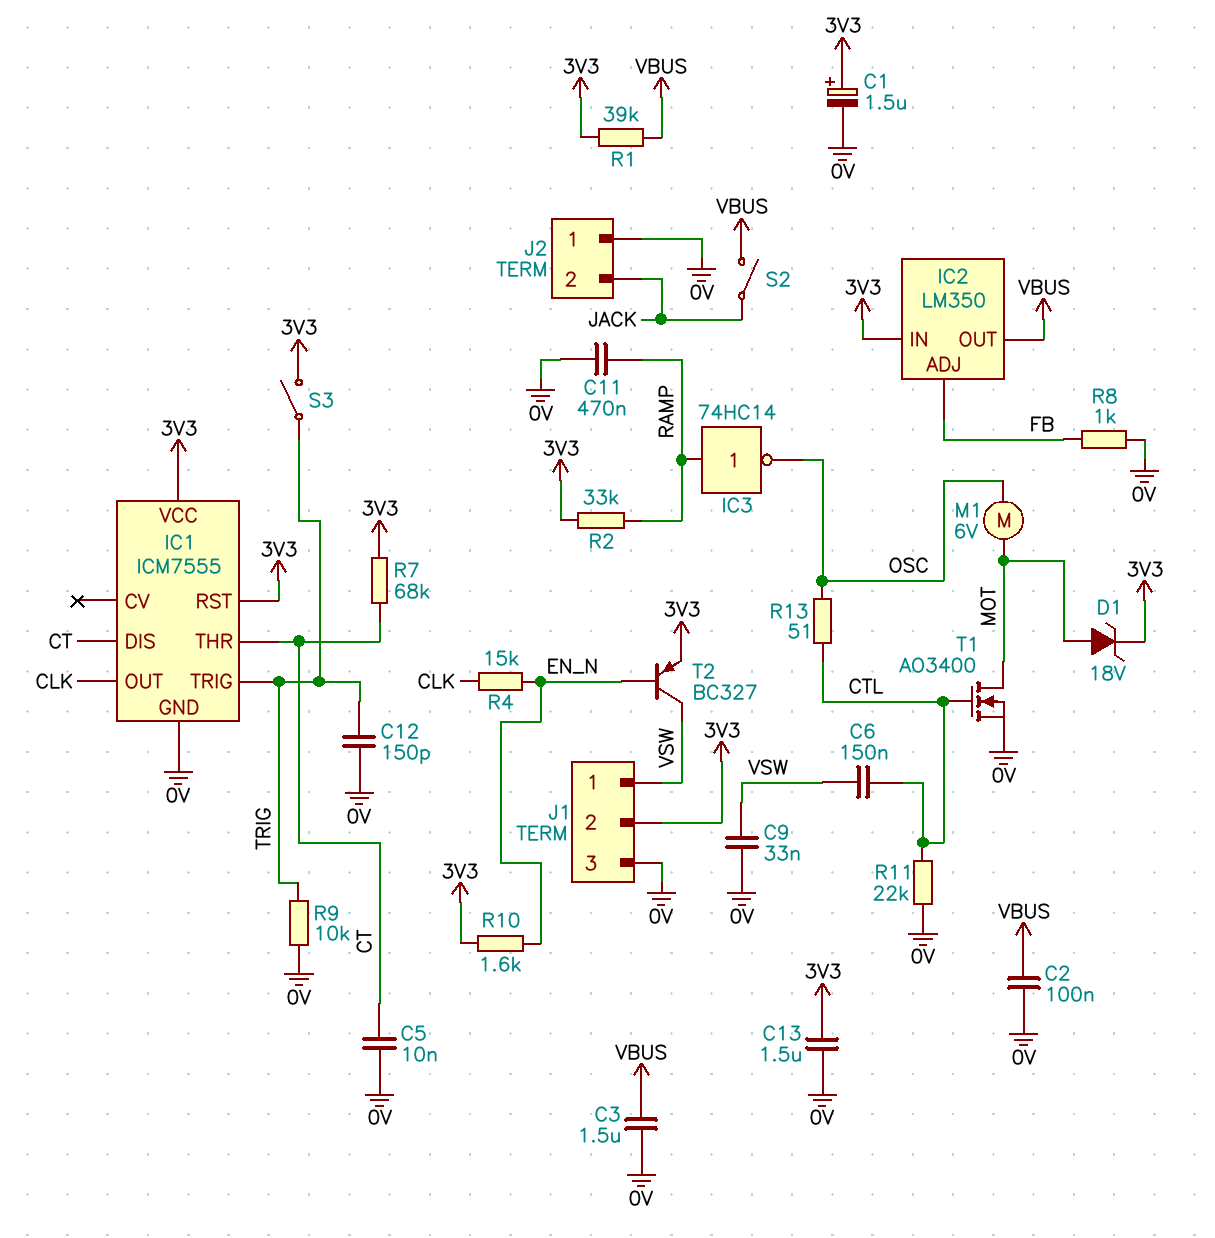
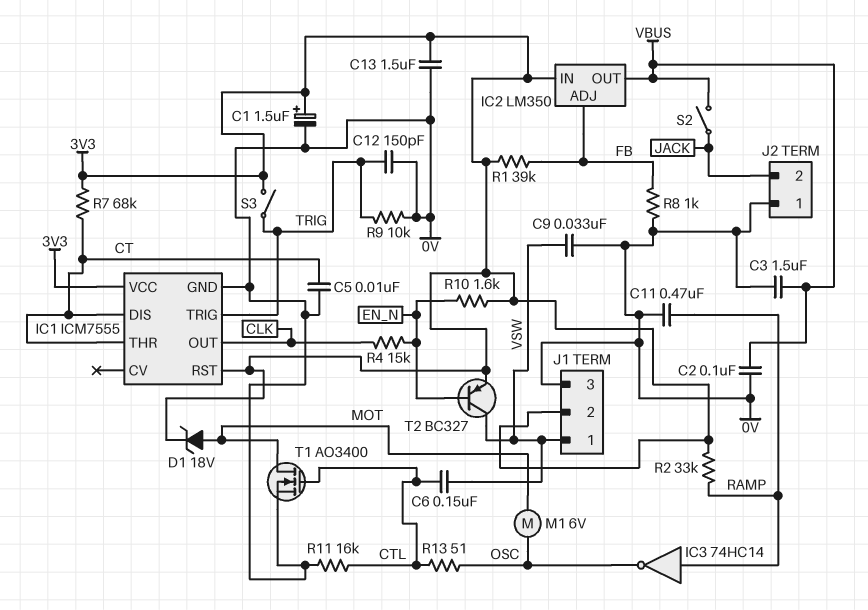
R1: 39k (3V3, VBUS) -> 39k (3V3, FB)
R11: 22k (0V, CTL) -> 16k (0V, CTL)

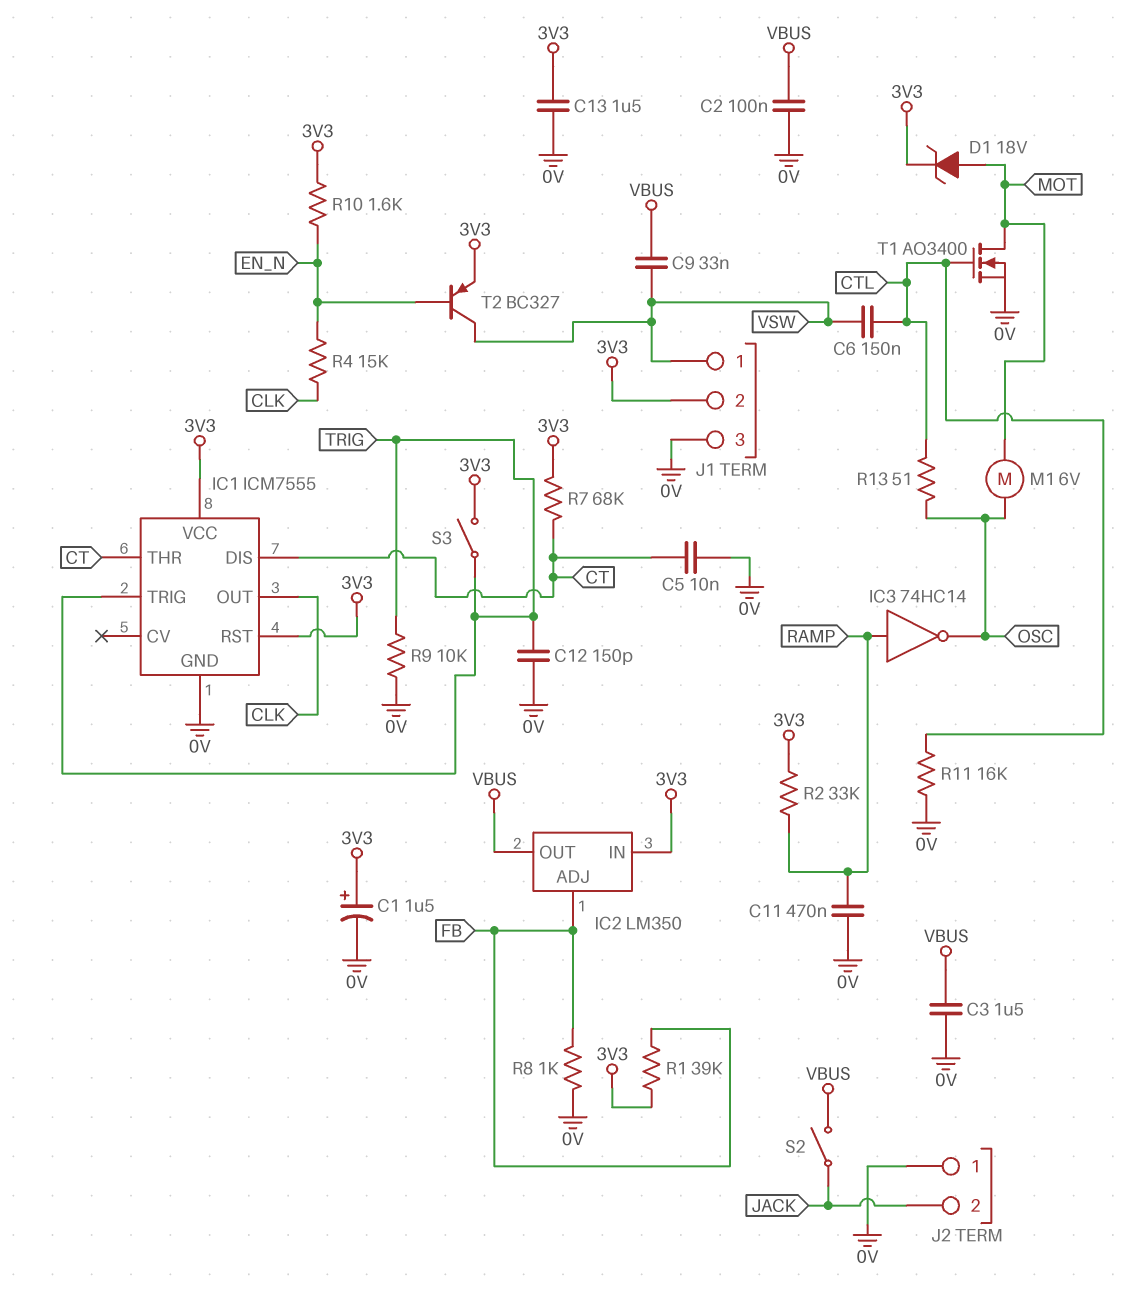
C9: 33nF (0V, VSW) -> 33nF (VBUS, VSW)

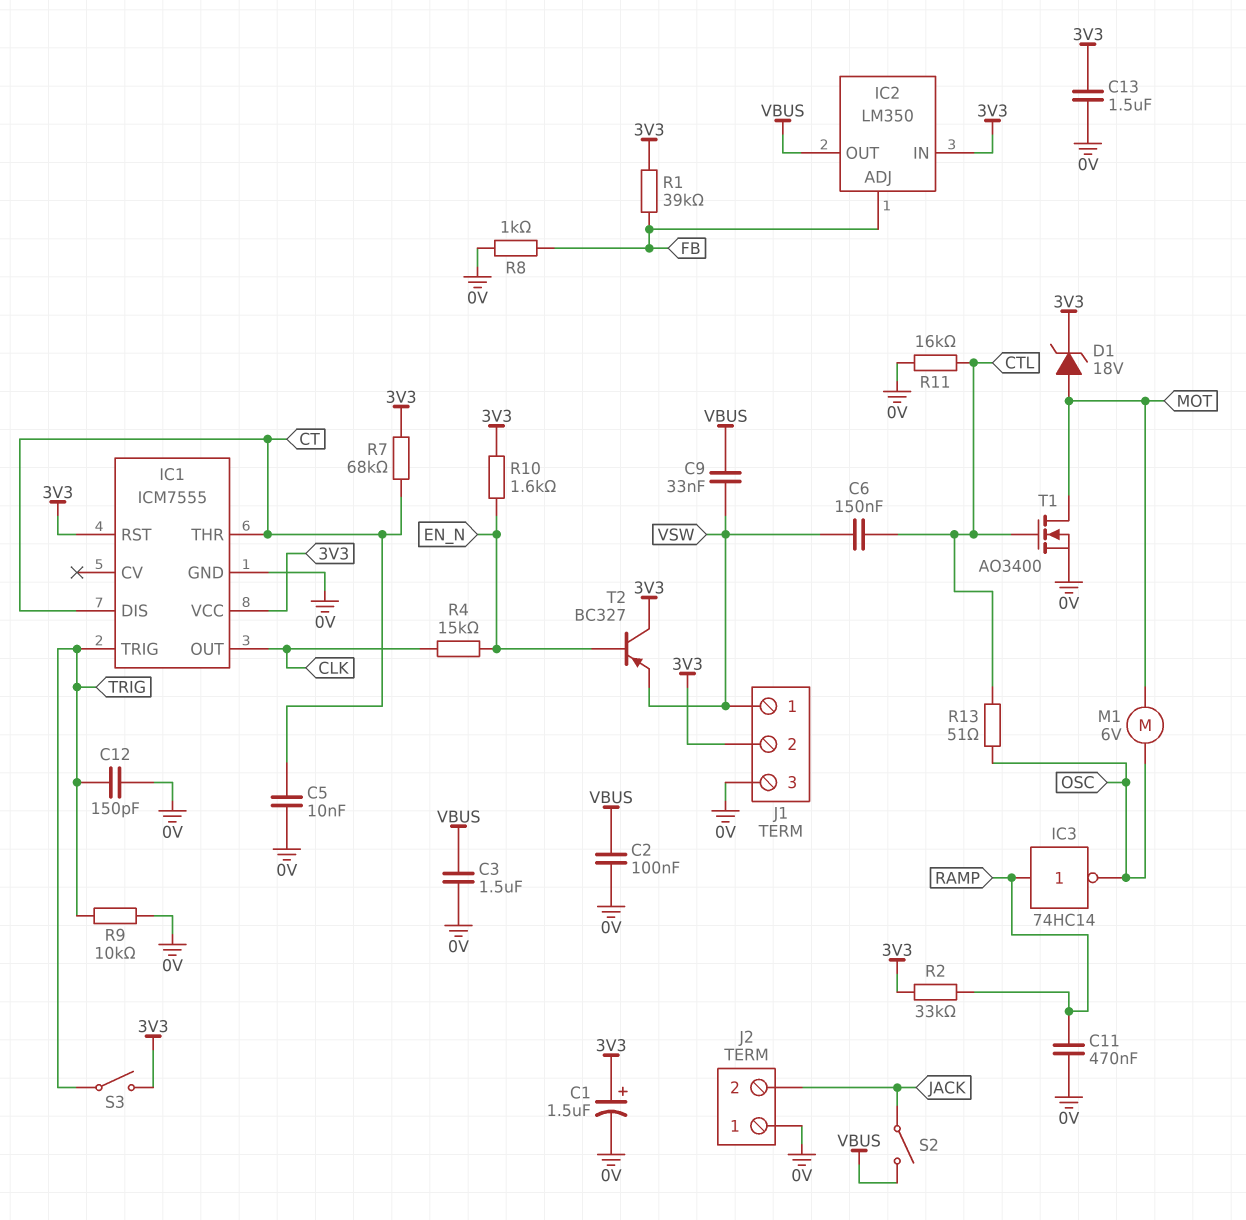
T2: PNP BC327 (B EN_N, C VSW, E 3V3) -> PNP BC327 (B EN_N, C 3V3, E VSW)

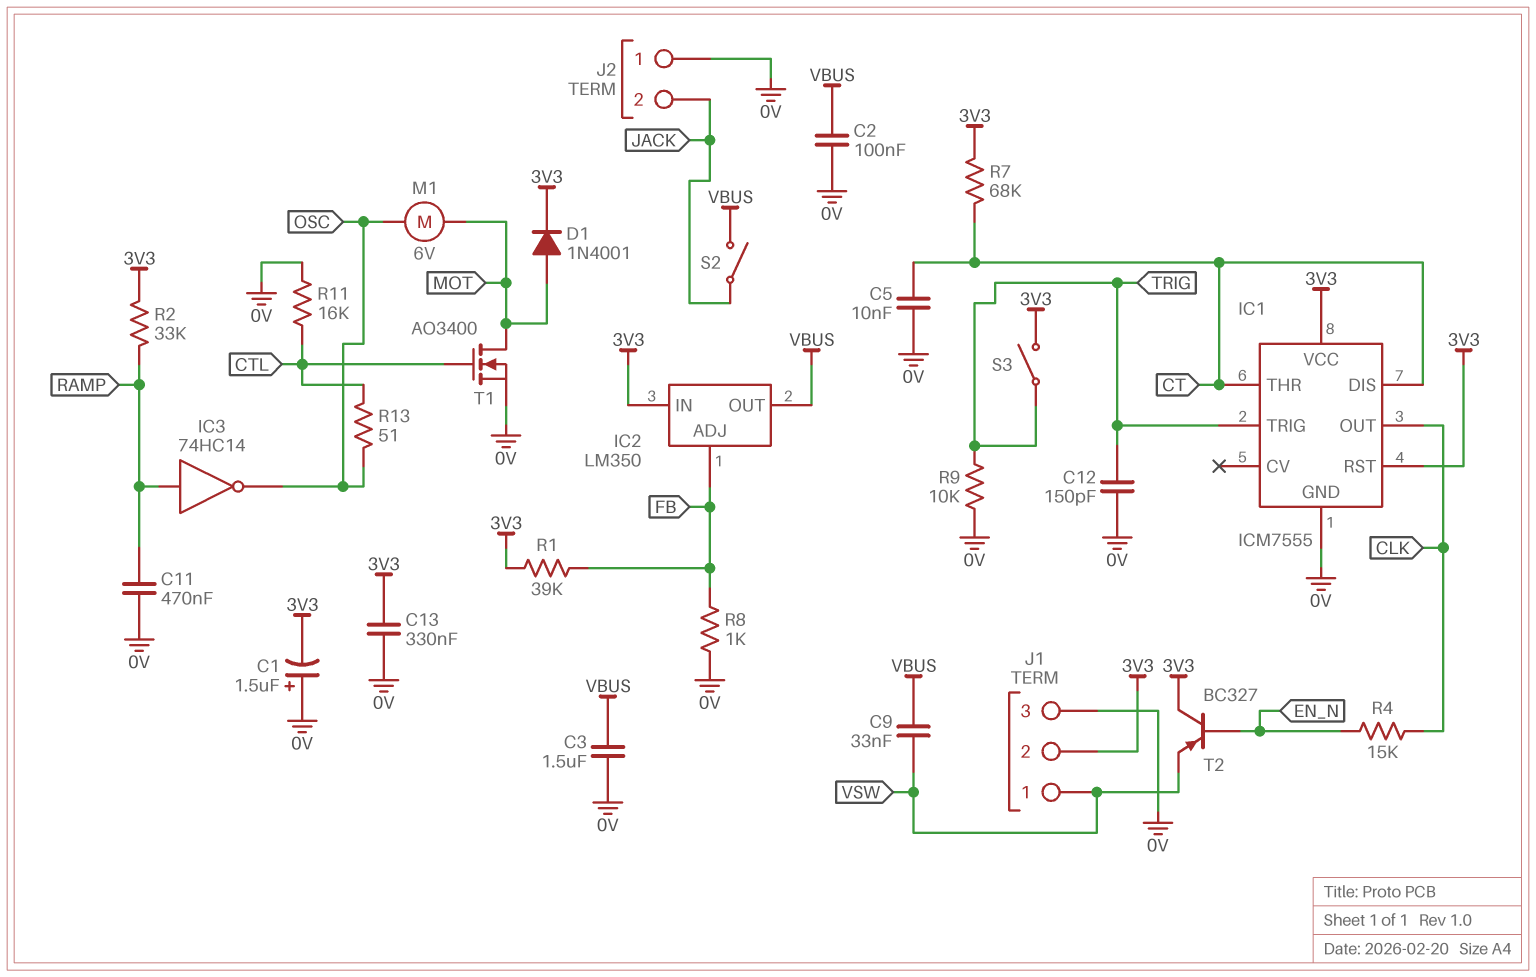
C1: 1.5uF (plus 3V3, minus 0V) -> 1.5uF (plus 0V, minus 3V3)
C6: 150nF (CTL, VSW) -> none
C13: 1.5uF (0V, 3V3) -> 330nF (0V, 3V3)
D1: zener 18V (A MOT, K 3V3) -> diode 1N4001 (A MOT, K 3V3)
R10: 1.6k (3V3, EN_N) -> none

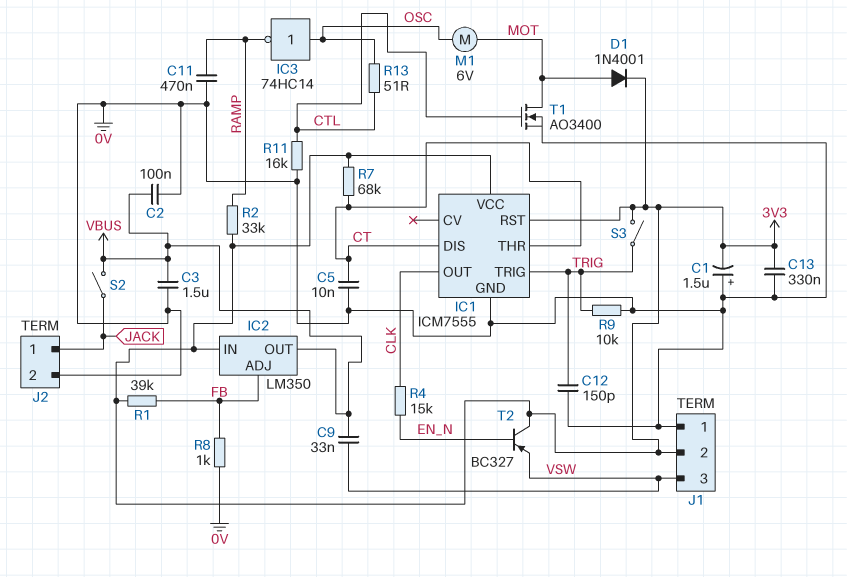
IC3: NOT 74HC14 (in RAMP, out OSC) -> NOT 74HC14 (in OSC, out RAMP)
J1 pin 1: VSW -> 0V
J1 pin 3: 0V -> VSW
J2 pin 1: 0V -> JACK
J2 pin 2: JACK -> 0V

